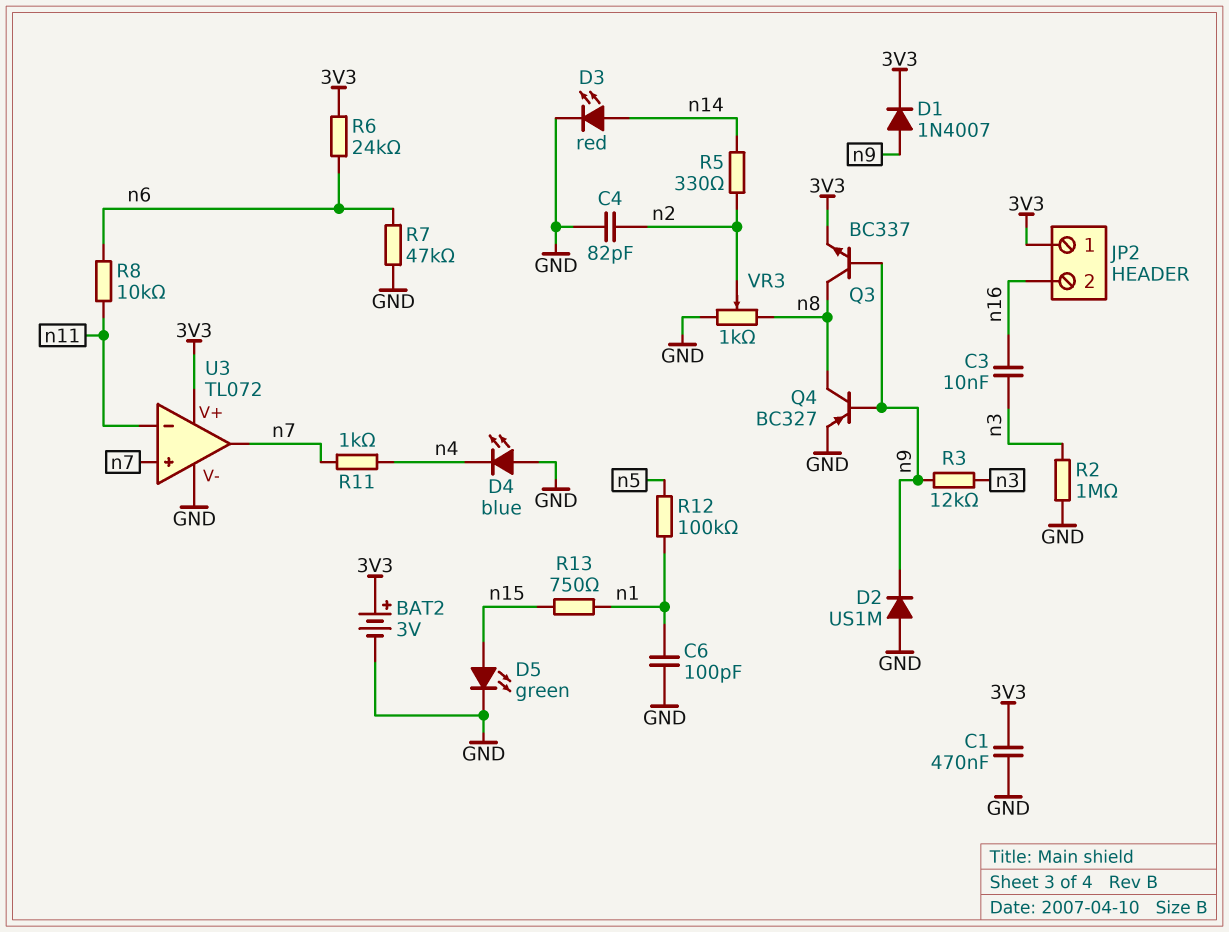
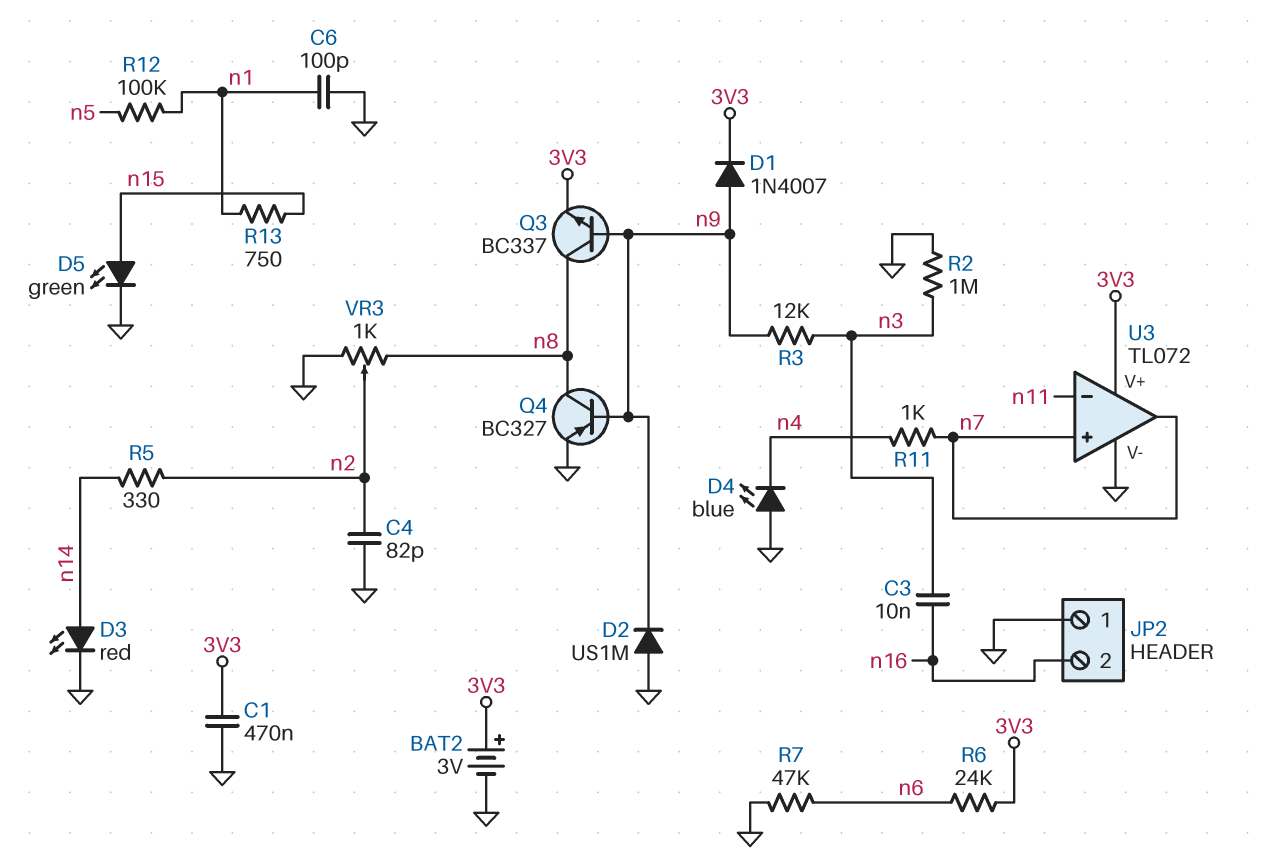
JP2 pin 1: 3V3 -> GND
R8: 10k (n6, n11) -> none

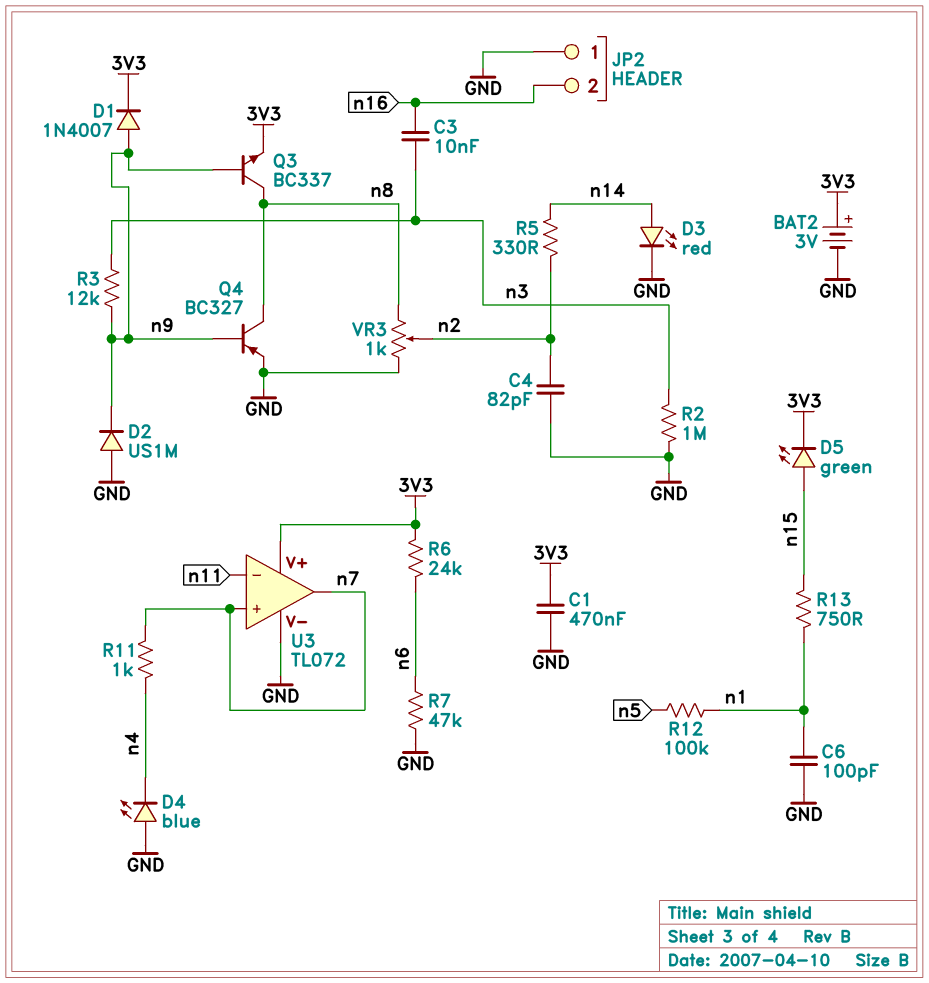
D5: LED green (A n15, K GND) -> LED green (A n15, K 3V3)

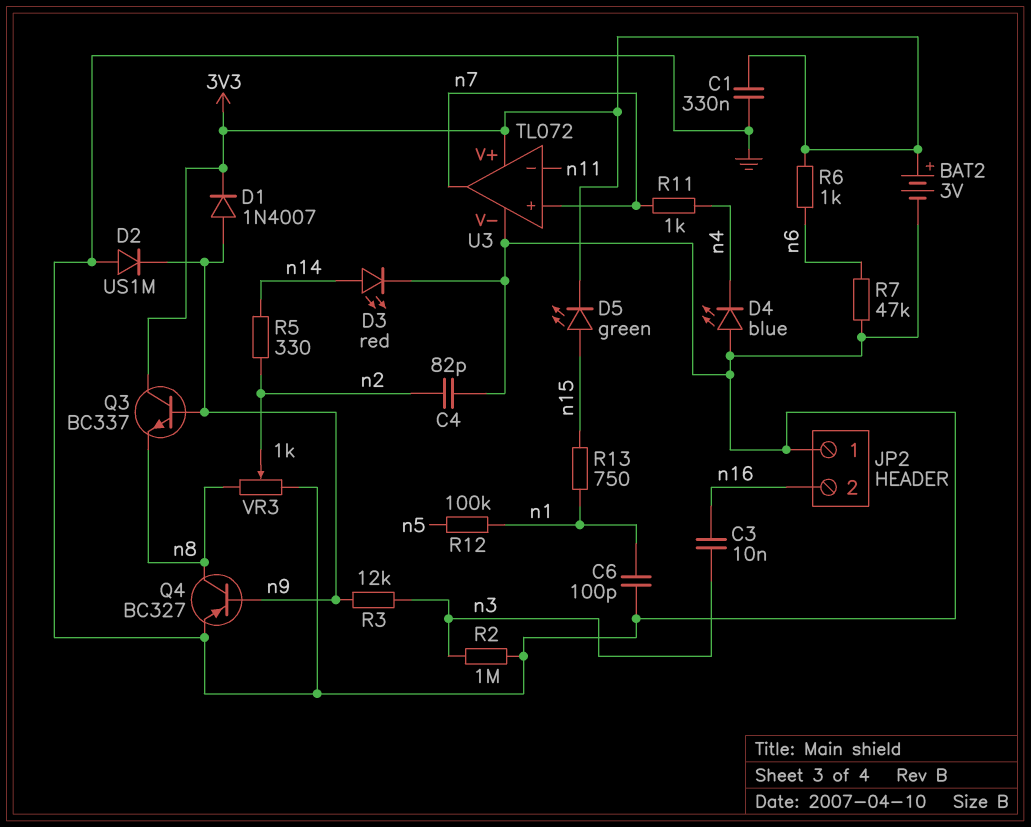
C1: 470nF (3V3, GND) -> 330nF (3V3, GND)
Q3: NPN BC337 (B n9, C n8, E 3V3) -> NPN BC337 (B n9, C 3V3, E n8)
R6: 24k (3V3, n6) -> 1k (3V3, n6)

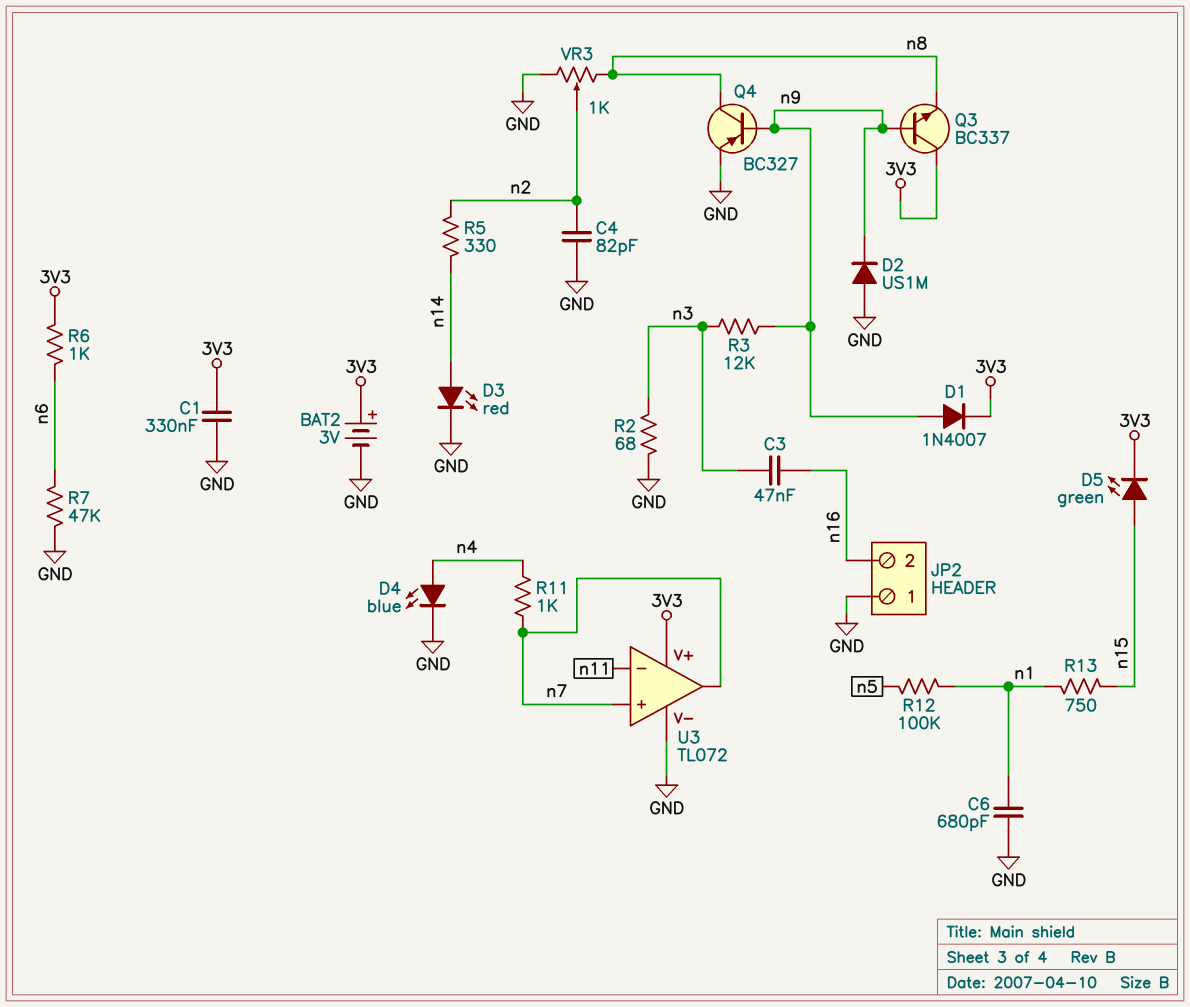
C3: 10nF (n3, n16) -> 47nF (n3, n16)
C6: 100pF (GND, n1) -> 680pF (GND, n1)
D4: LED blue (A GND, K n4) -> LED blue (A n4, K GND)
R2: 1M (GND, n3) -> 68 (GND, n3)

